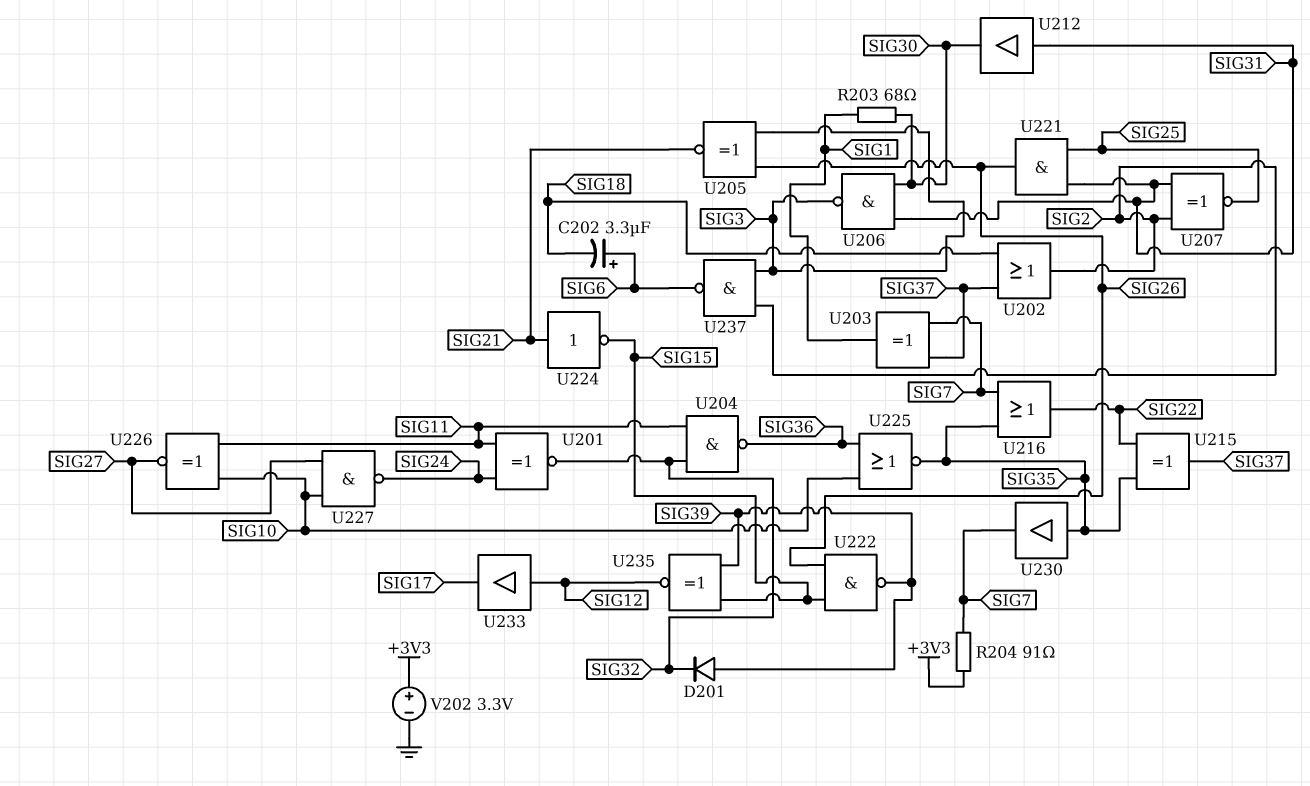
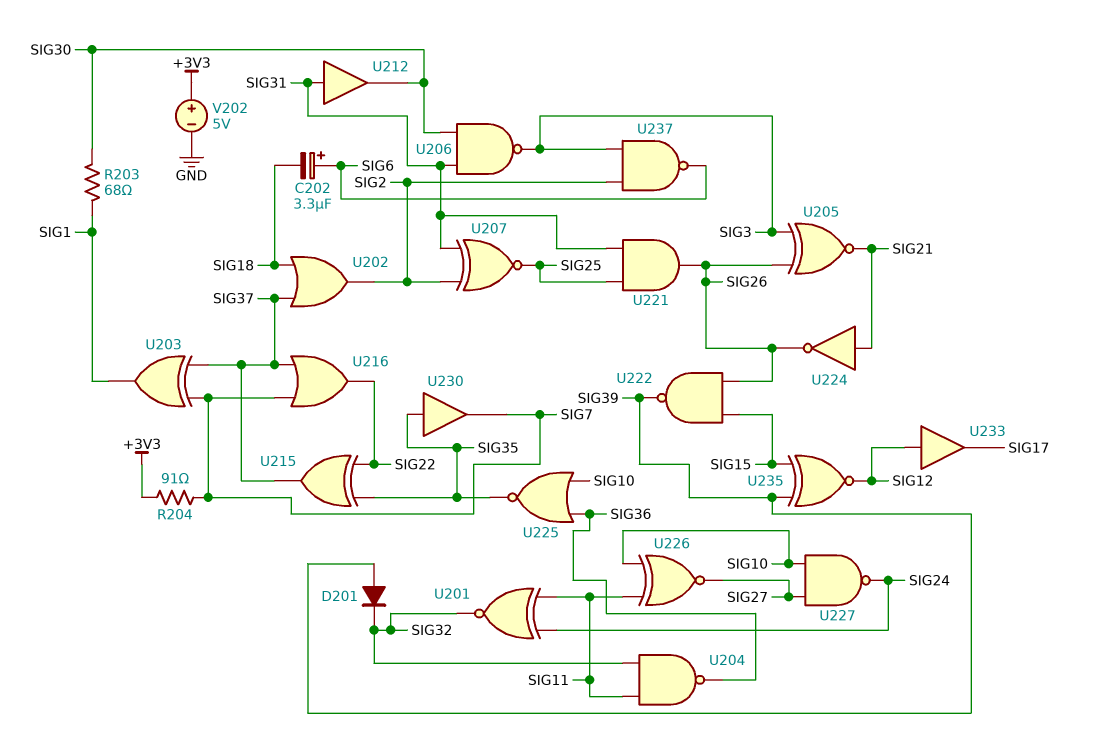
U216: OR (in SIG7, in SIG35, out SIG22) -> OR (in SIG7, in SIG37, out SIG22)
U224: NOT (in SIG21, out SIG15) -> NOT (in SIG21, out SIG26)
V202: 3.3V (plus +3V3, minus GND) -> 5V (plus +3V3, minus GND)

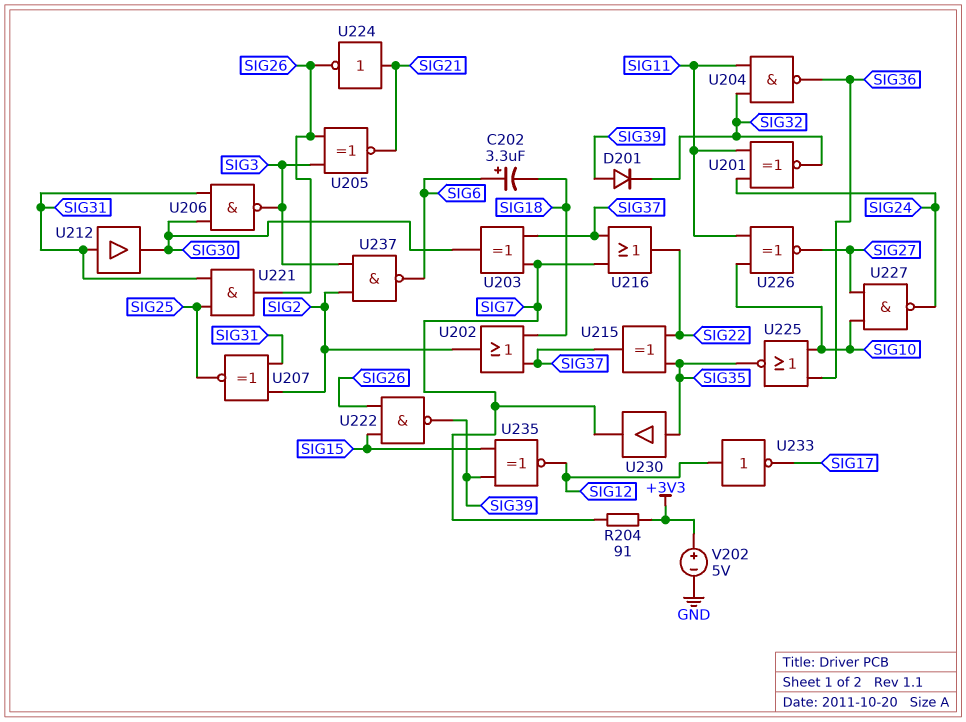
R203: 68 (SIG1, SIG30) -> none
U203: XOR (in SIG7, in SIG37, out SIG1) -> XOR (in SIG7, in SIG37, out SIG30)
U233: buffer (in SIG12, out SIG17) -> NOT (in SIG12, out SIG17)

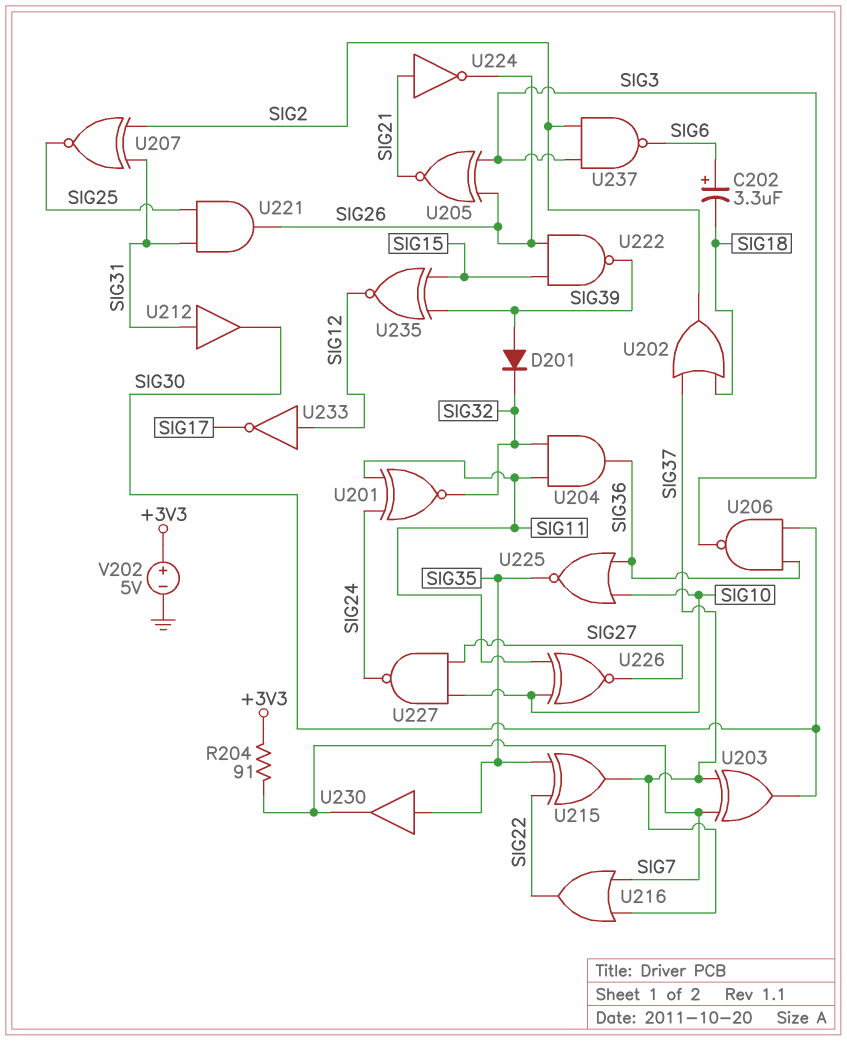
U204: NAND (in SIG11, in SIG32, out SIG36) -> AND (in SIG11, in SIG32, out SIG36)
U206: NAND (in SIG30, in SIG31, out SIG3) -> NAND (in SIG30, in SIG36, out SIG3)

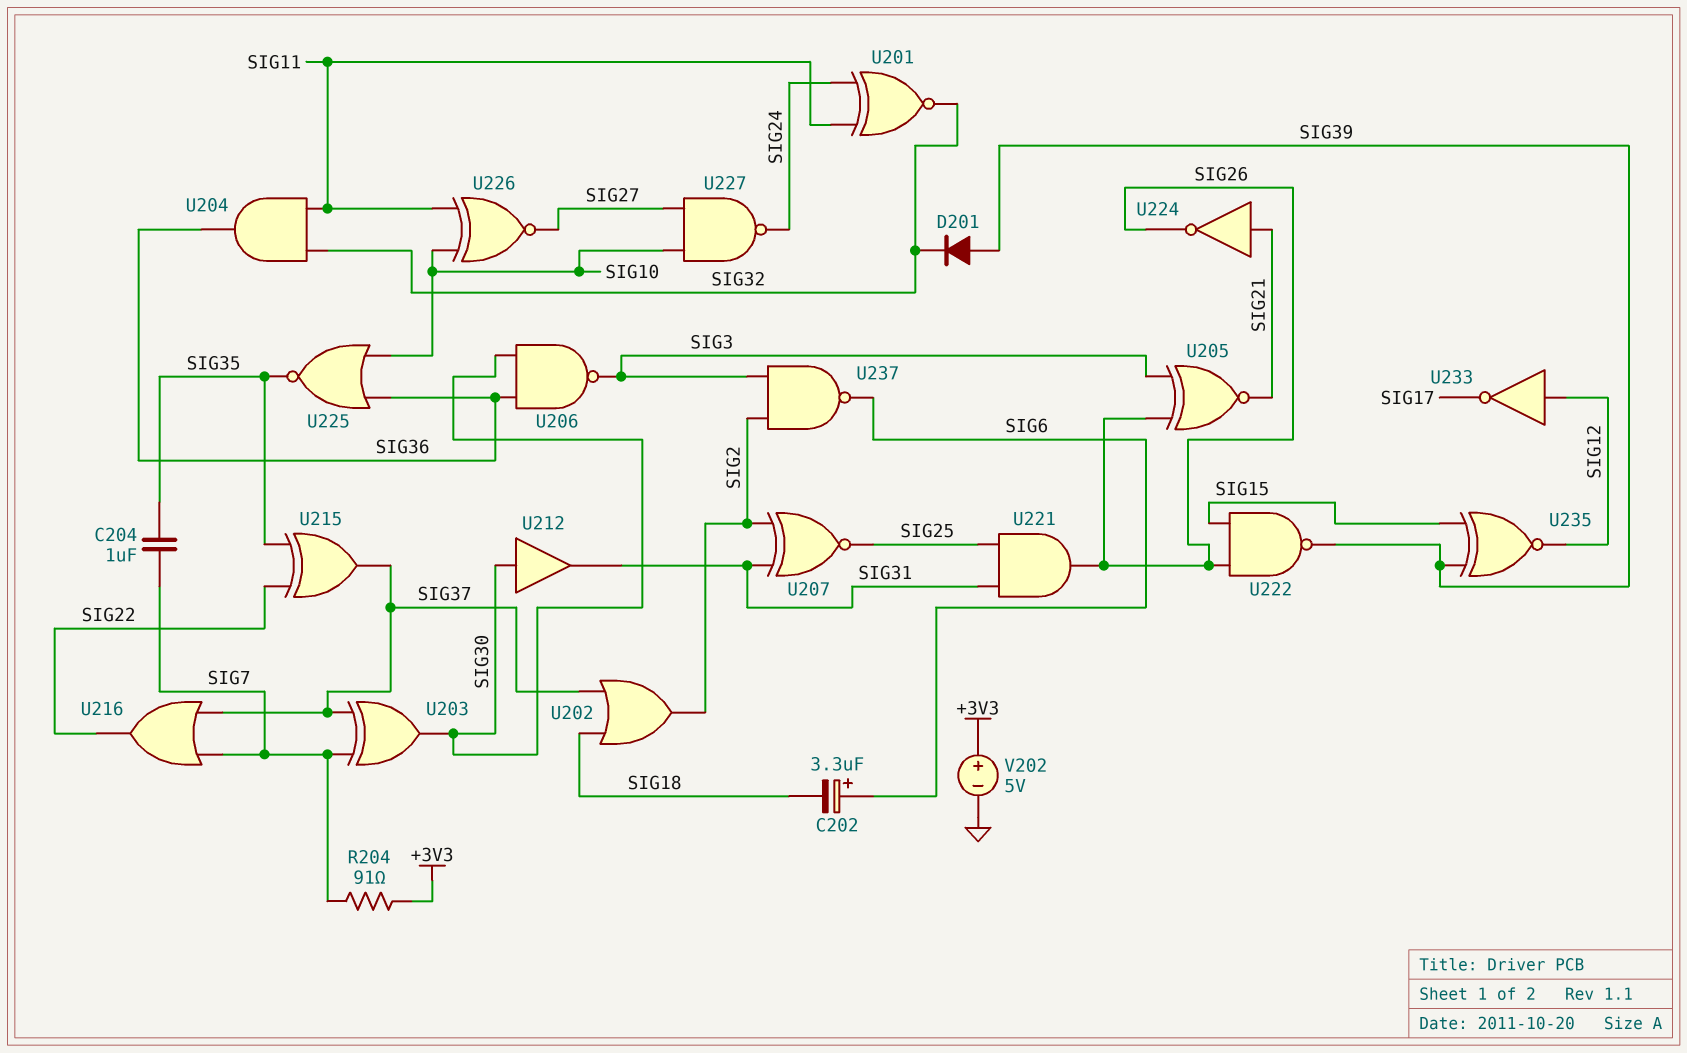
C204: none -> 1uF (SIG7, SIG35)
U212: buffer (in SIG31, out SIG30) -> buffer (in SIG30, out SIG31)
U230: buffer (in SIG35, out SIG7) -> none

